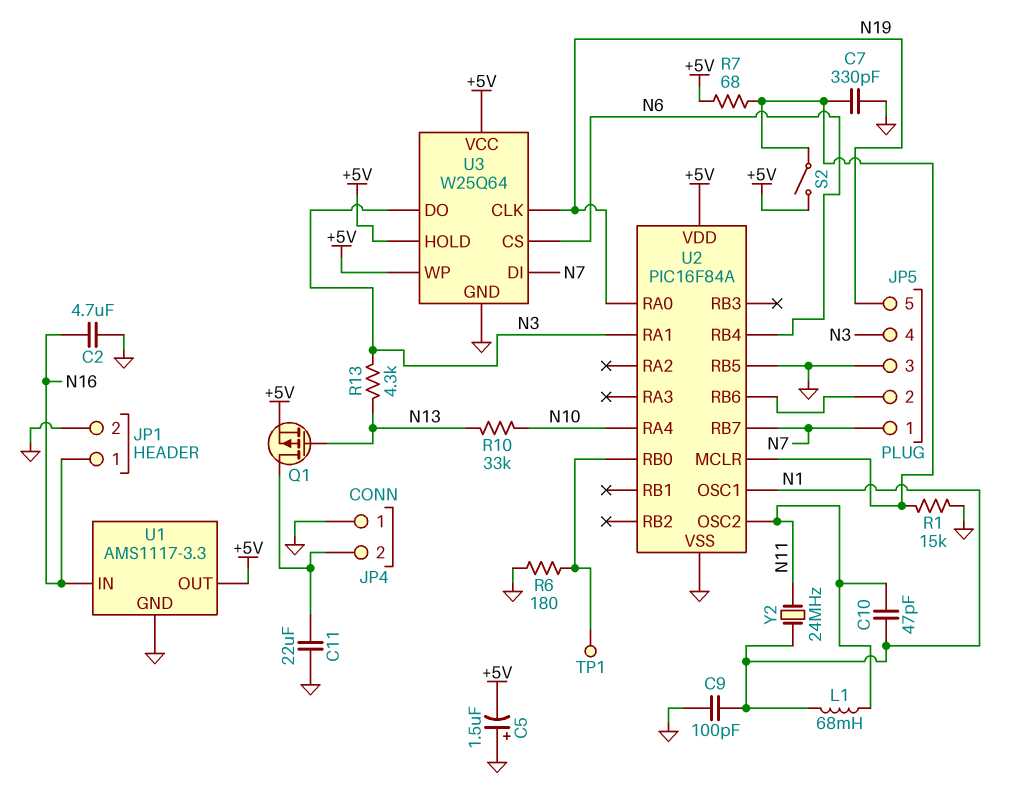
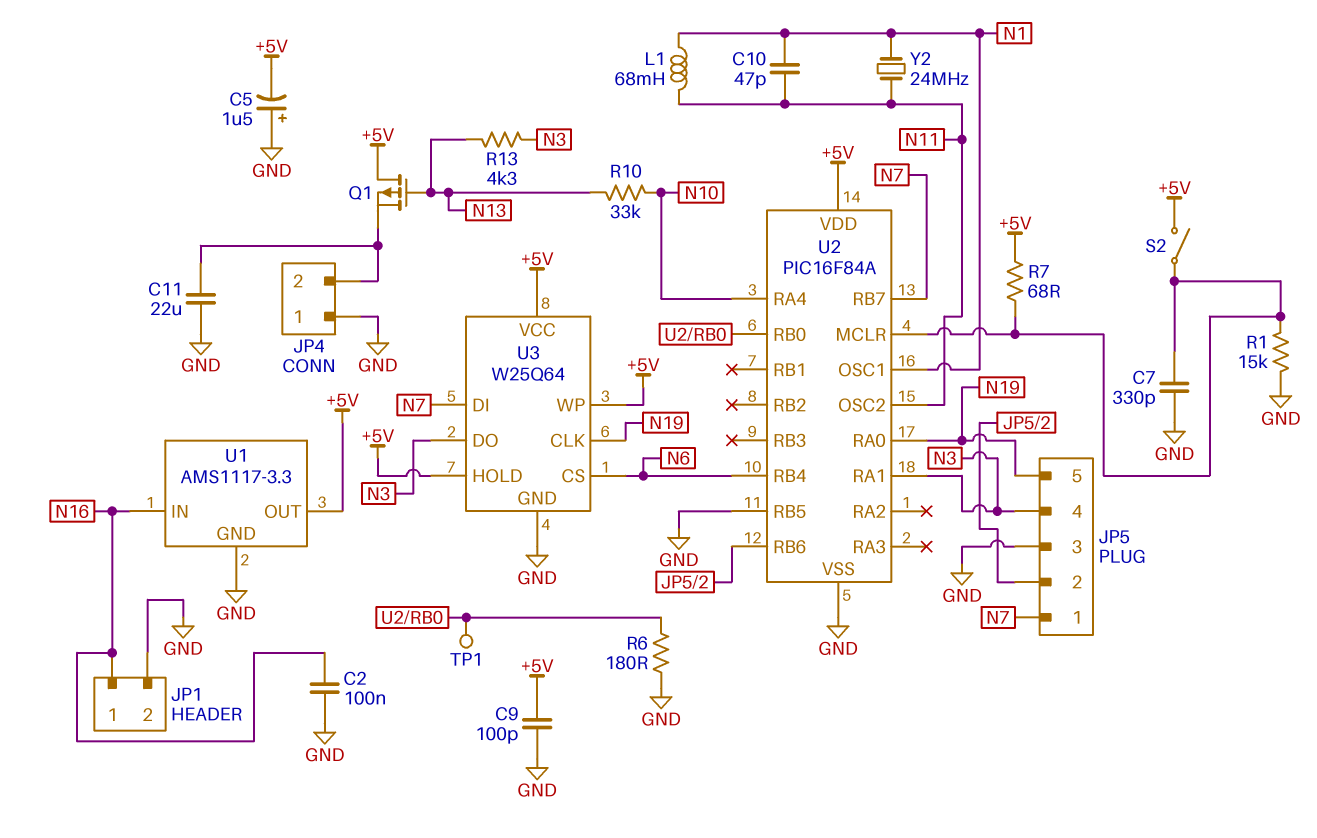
C2: 4.7uF (GND, N16) -> 100nF (GND, N16)
C9: 100pF (GND, N1) -> 100pF (+5V, GND)
Q1: PMOS (G N13, D JP4/2, S +5V) -> PMOS (G N13, D +5V, S JP4/2)

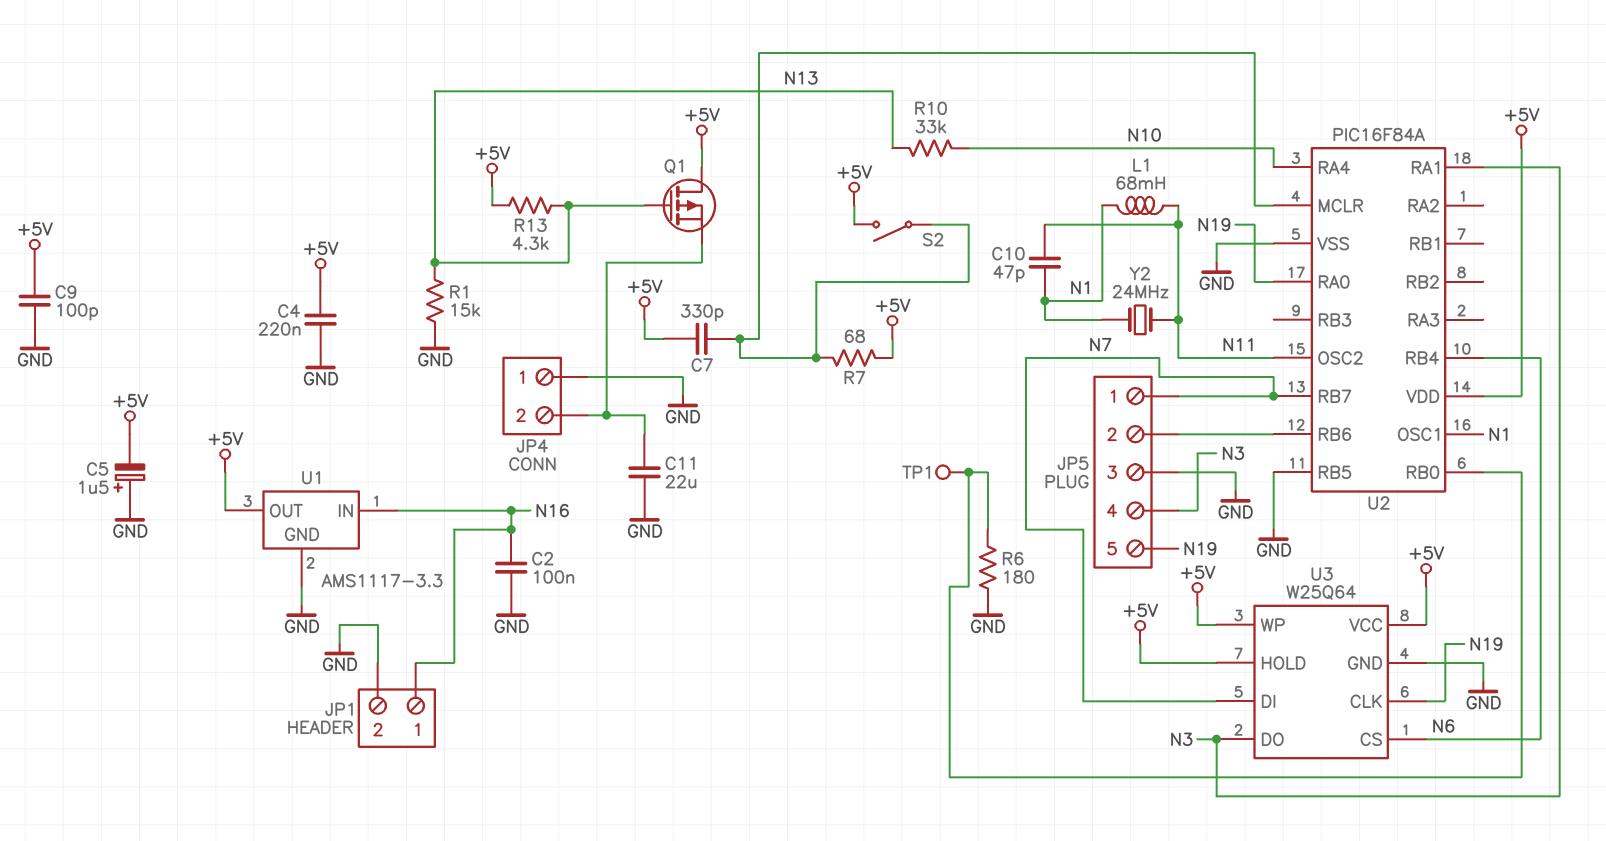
C4: none -> 220nF (+5V, GND)
C7: 330pF (GND, U2/MCLR) -> 330pF (+5V, U2/MCLR)
R1: 15k (GND, U2/MCLR) -> 15k (GND, N13)
R13: 4.3k (N3, N13) -> 4.3k (+5V, N13)

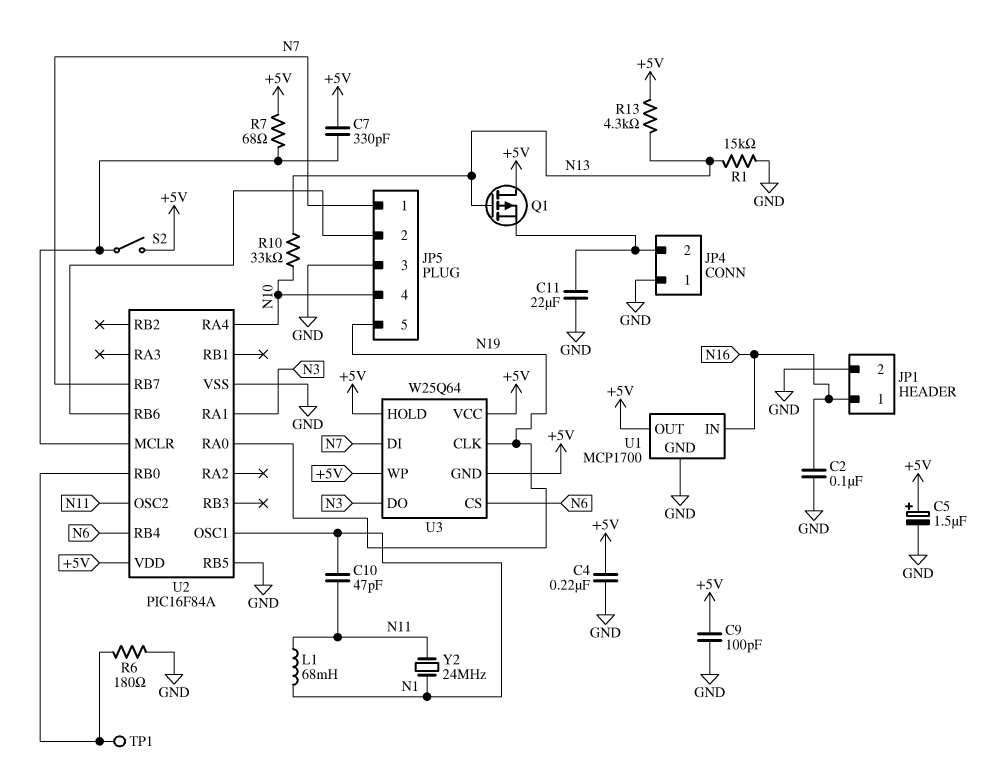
C5: 1.5uF (plus GND, minus +5V) -> 1.5uF (plus +5V, minus GND)
JP5 pin 4: N3 -> N10
U1: AMS1117-3.3 -> MCP1700
U3 pin GND: GND -> +5V

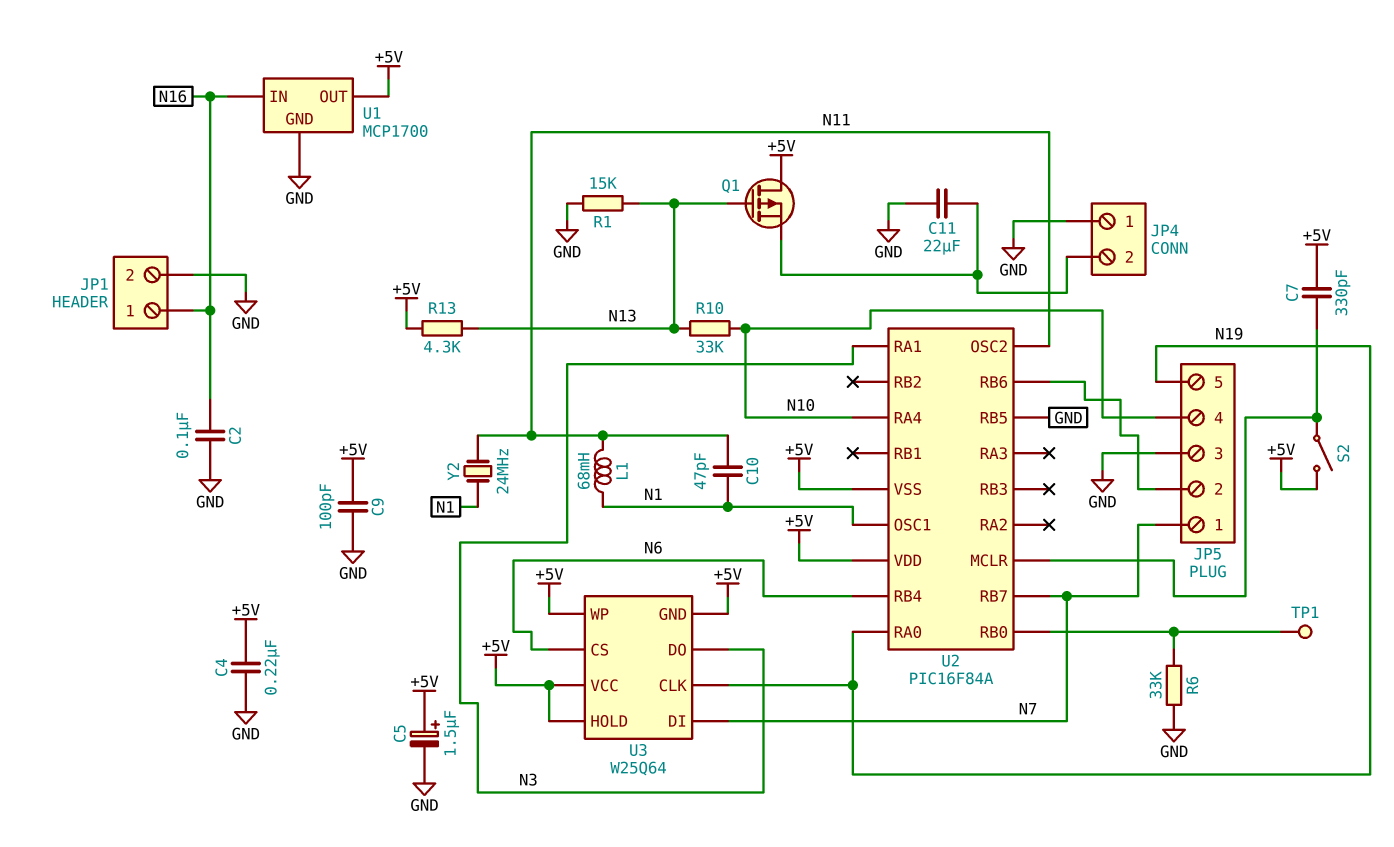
R6: 180 (GND, U2/RB0) -> 33k (GND, U2/RB0)
R7: 68 (+5V, U2/MCLR) -> none
U2 pin VSS: GND -> +5V

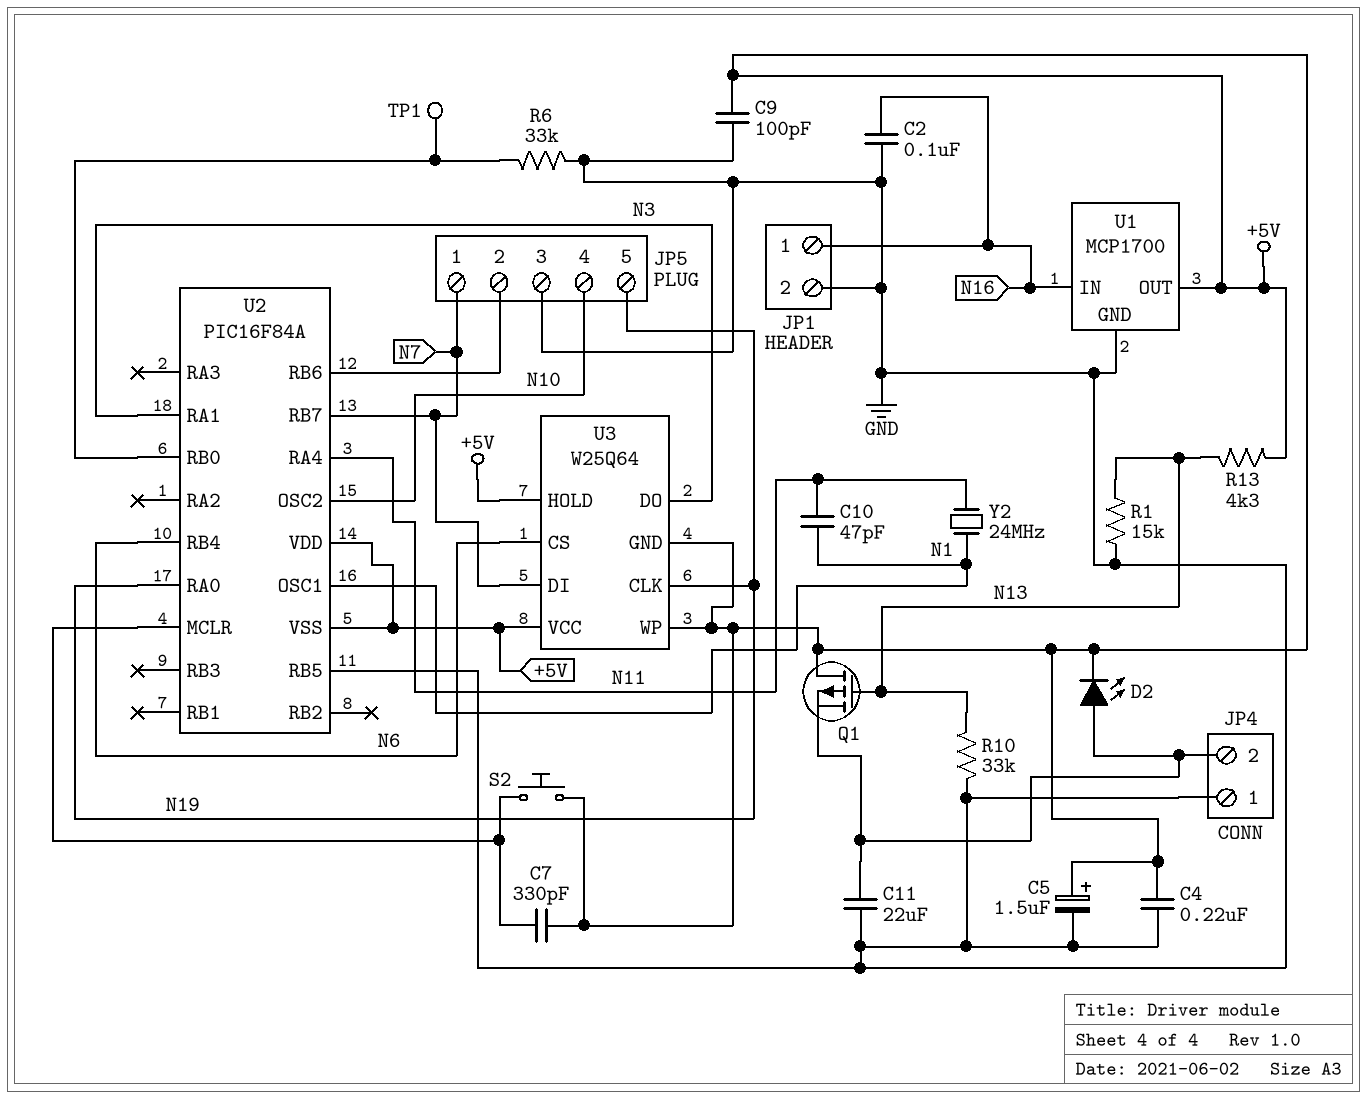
D2: none -> LED (A JP4/2, K +5V)
L1: 68mH (N1, N11) -> none
R10: 33k (N10, N13) -> 33k (GND, N13)
S2: switch (+5V, U2/MCLR) -> button (+5V, U2/MCLR)
U2 pin OSC2: N11 -> N10
U2 pin RA4: N10 -> N11

